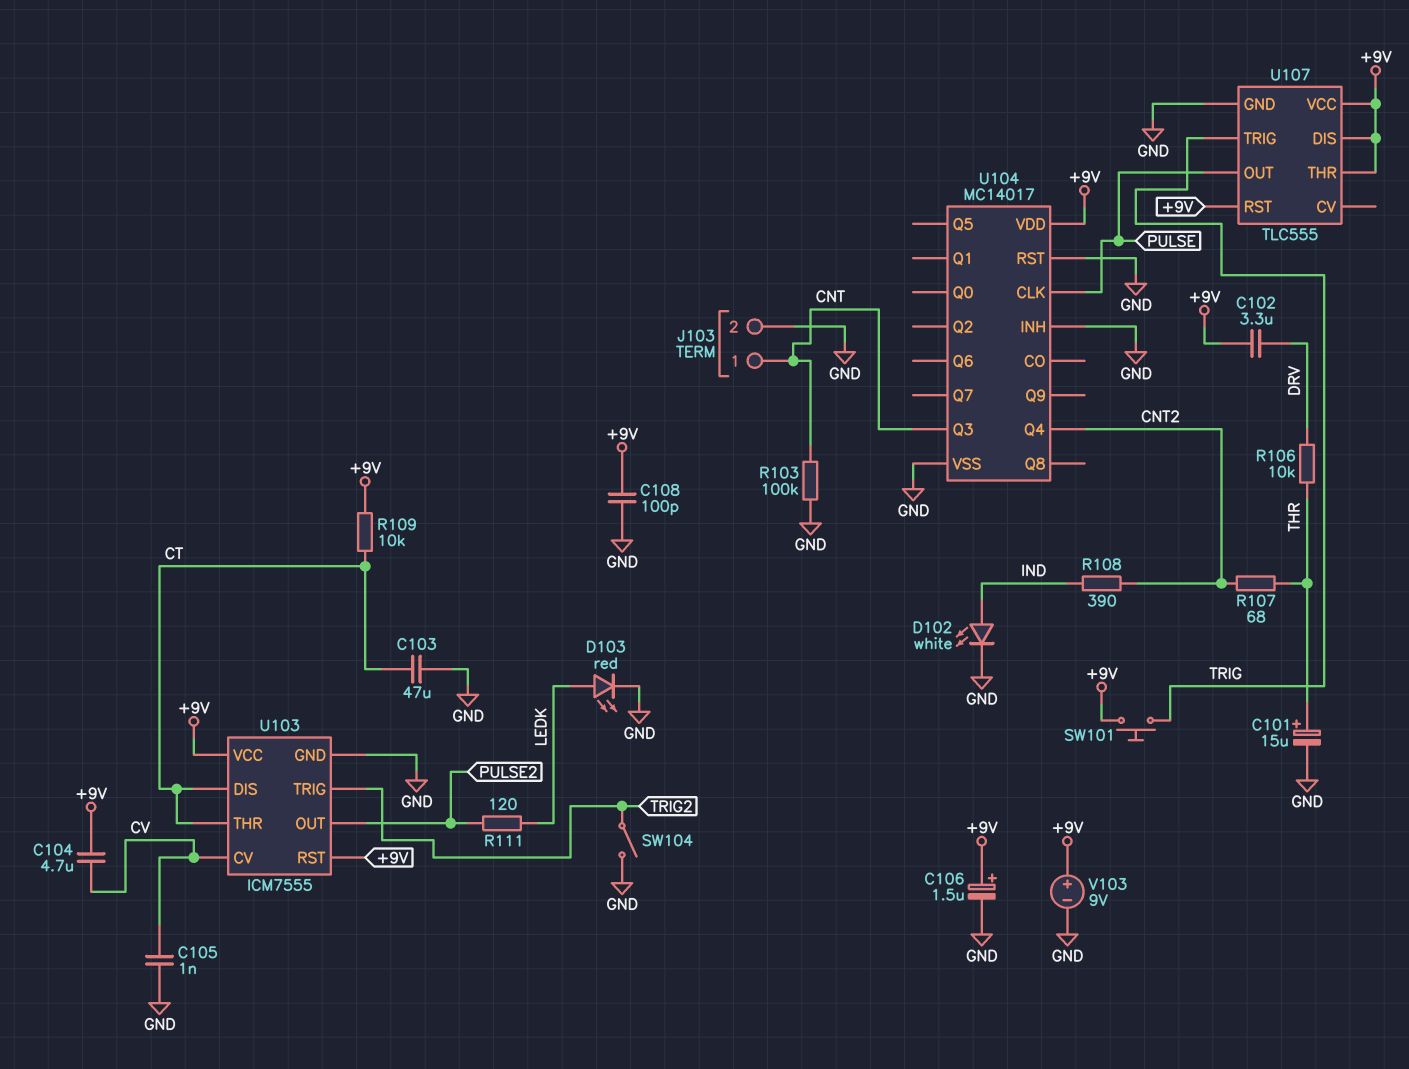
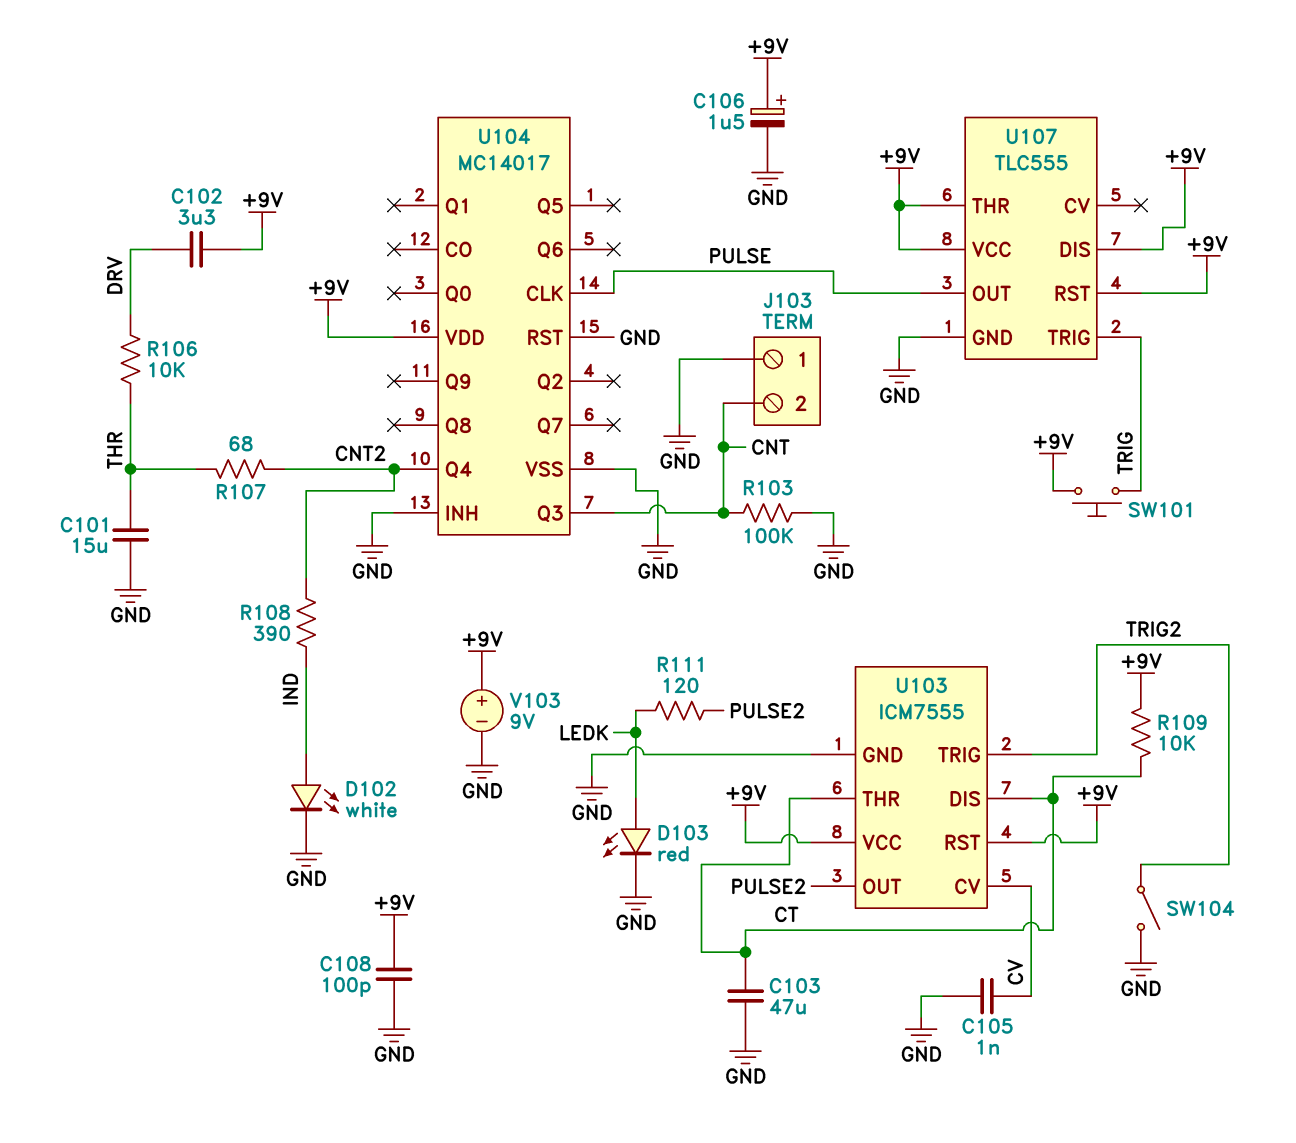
C101: 15uF (plus THR, minus GND) -> 15uF (GND, THR)
C104: 4.7uF (+9V, CV) -> none
J103 pin 1: CNT -> GND
J103 pin 2: GND -> CNT

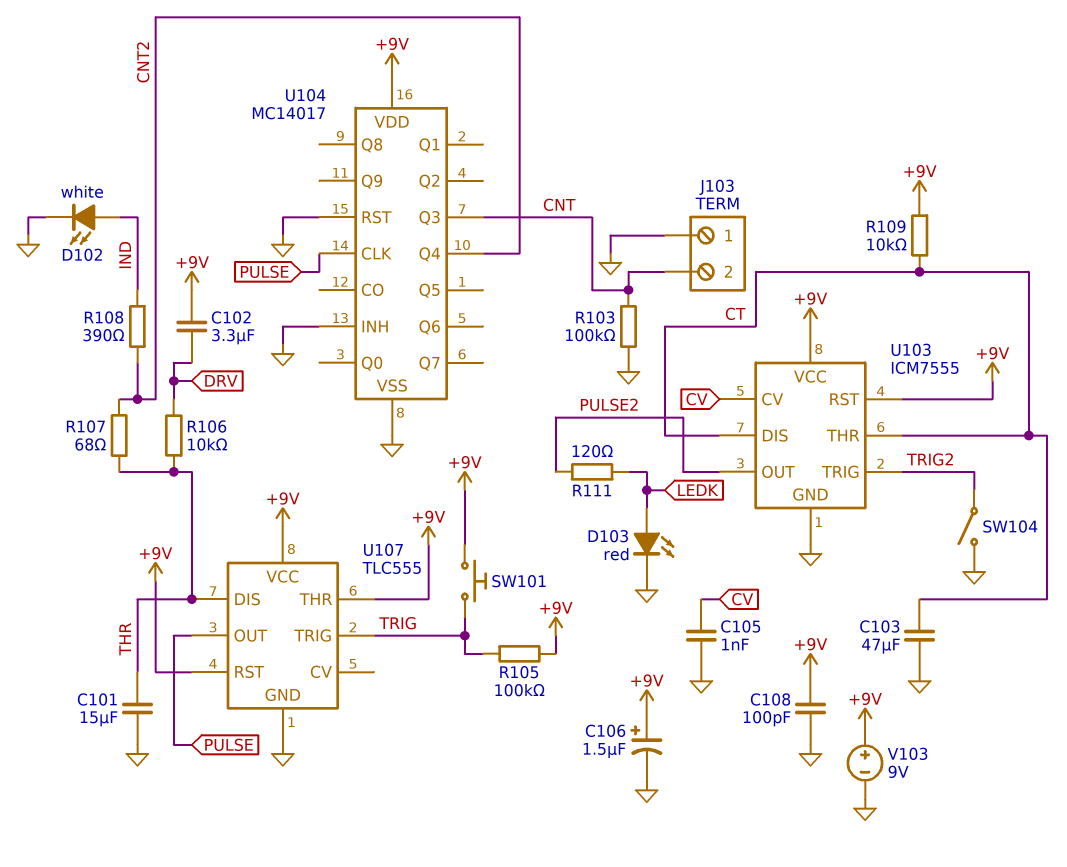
R105: none -> 100k (+9V, TRIG)
U107 pin DIS: +9V -> THR

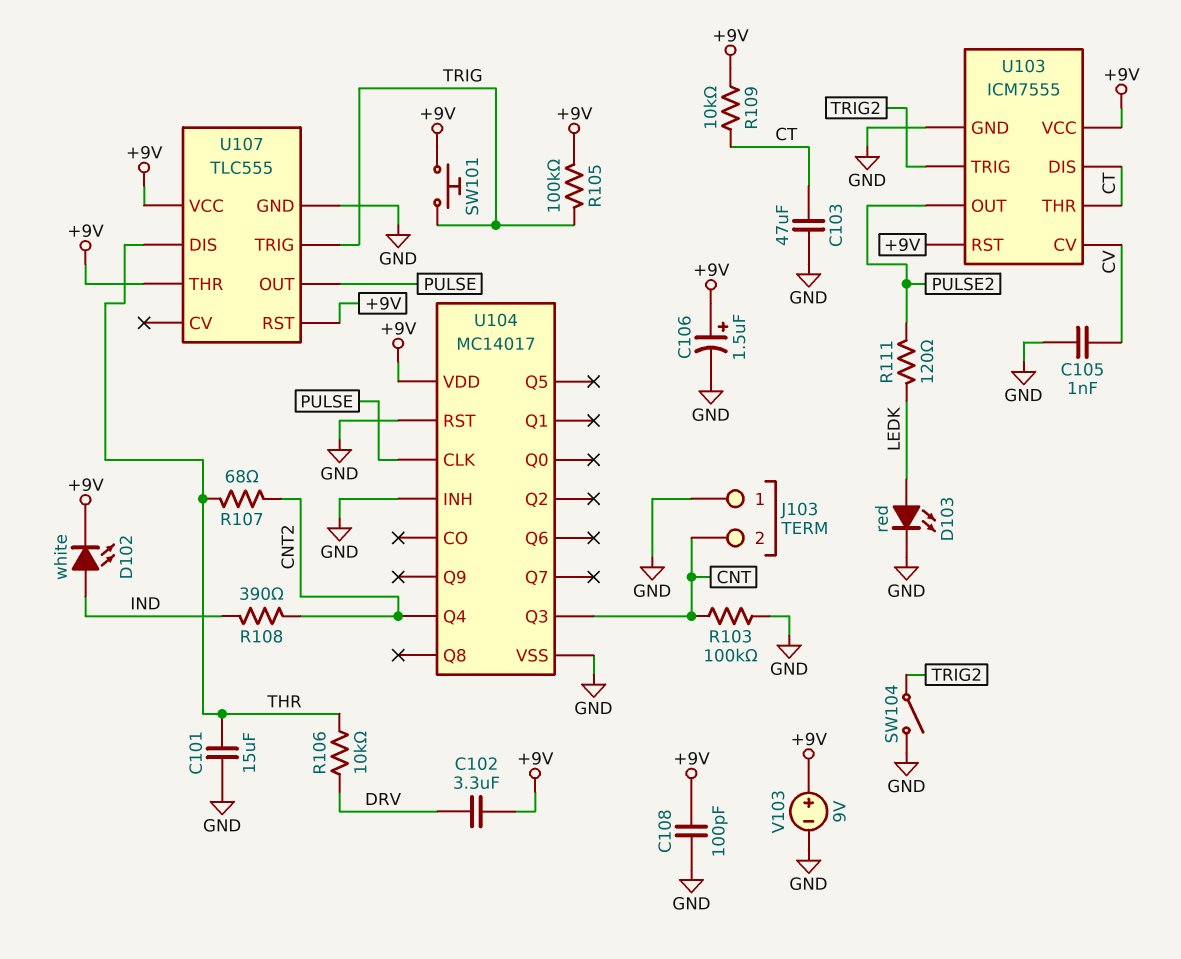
D102: LED white (A IND, K GND) -> LED white (A IND, K +9V)

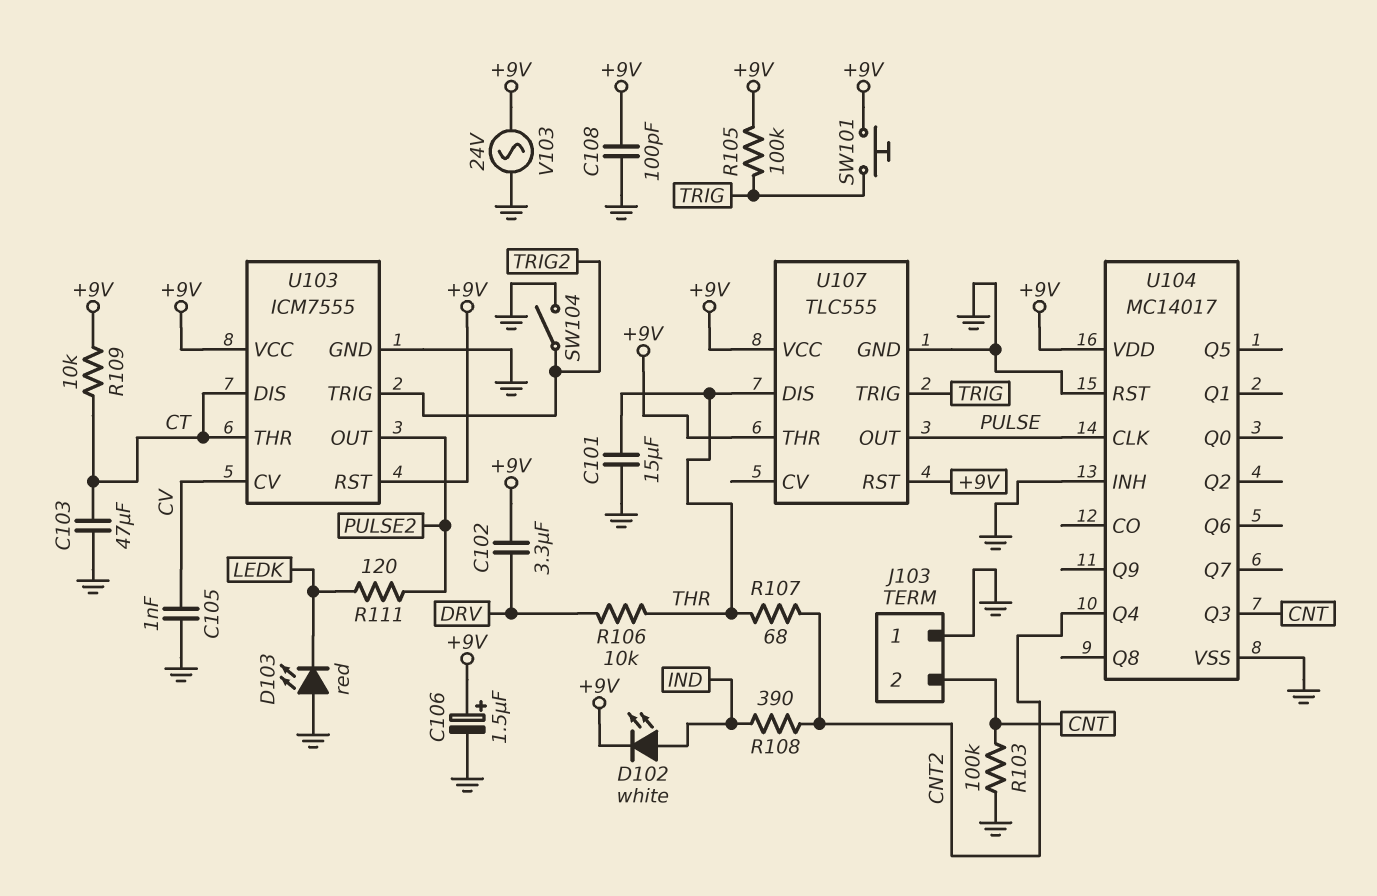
D103: LED red (A LEDK, K GND) -> LED red (A GND, K LEDK)
V103: 9V (plus +9V, minus GND) -> AC 24V (+9V, GND)

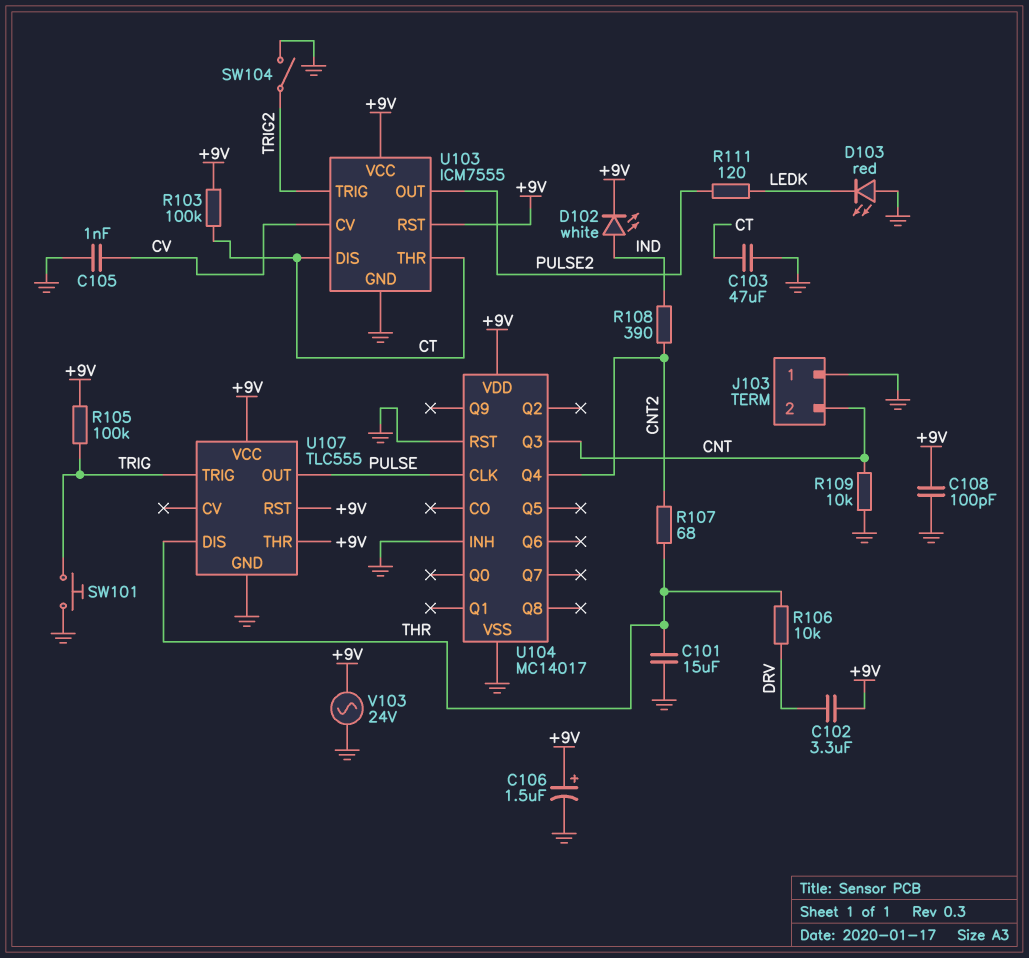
R103: 100k (CNT, GND) -> 100k (+9V, CT)
R109: 10k (+9V, CT) -> 10k (CNT, GND)
SW101: button (+9V, TRIG) -> button (GND, TRIG)

